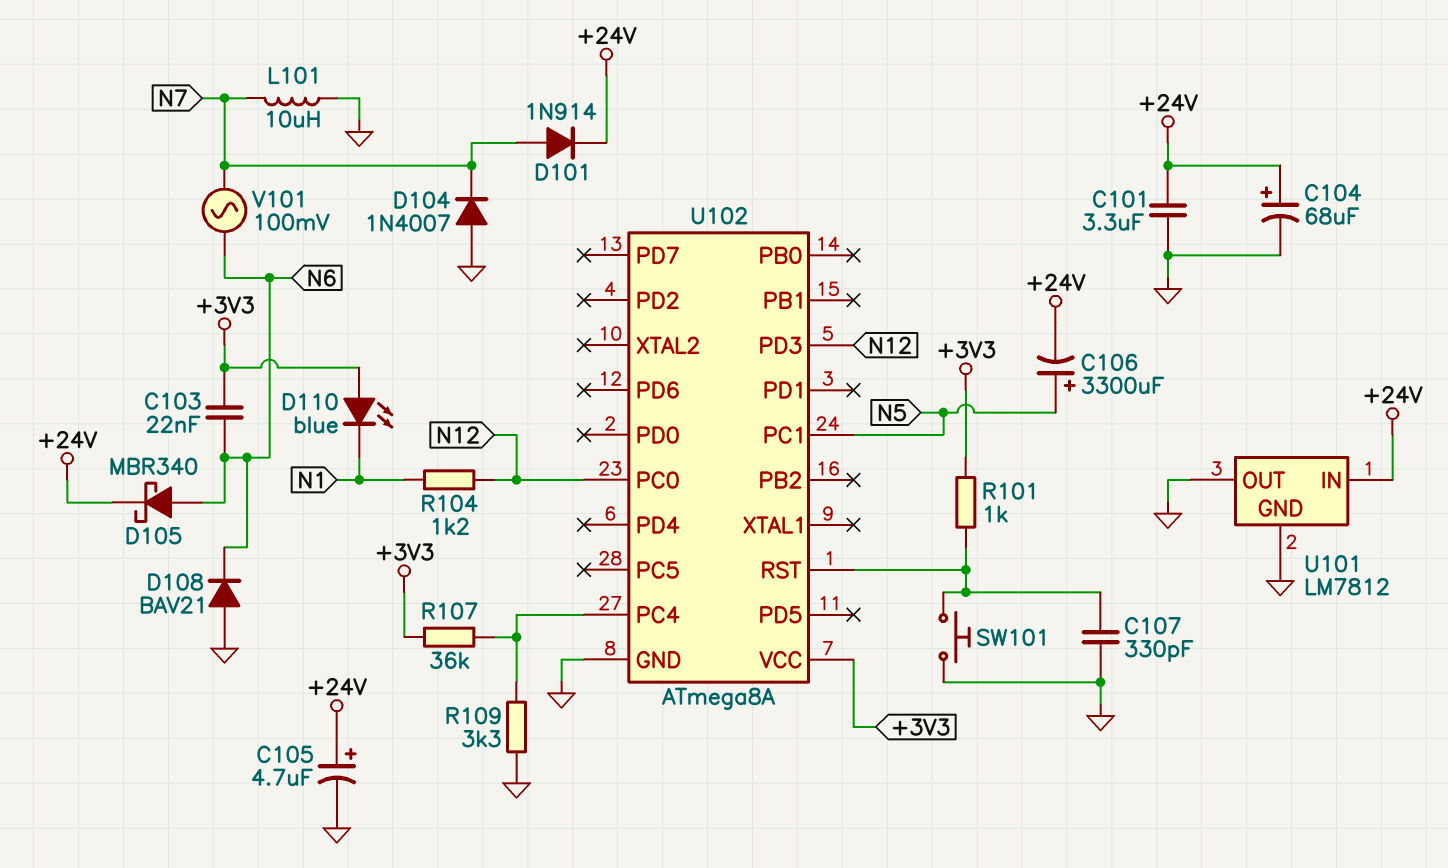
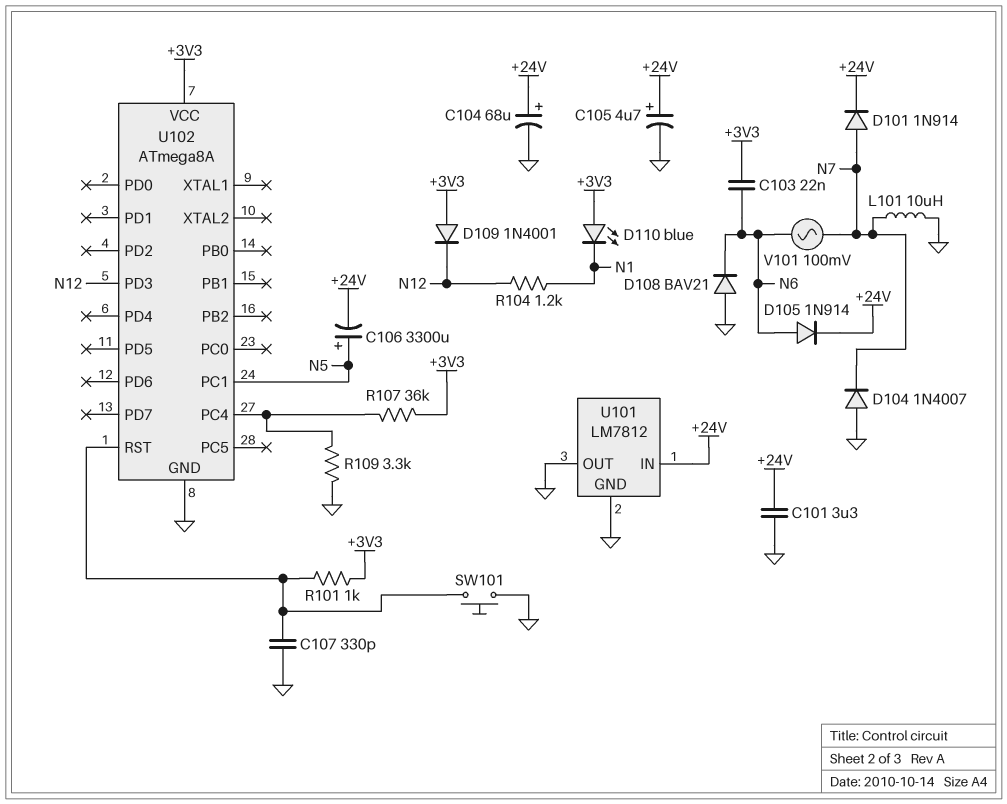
D105: schottky MBR340 (A N6, K +24V) -> diode 1N914 (A N6, K +24V)
D109: none -> diode 1N4001 (A +3V3, K N12)
U102 pin PC0: N12 -> none

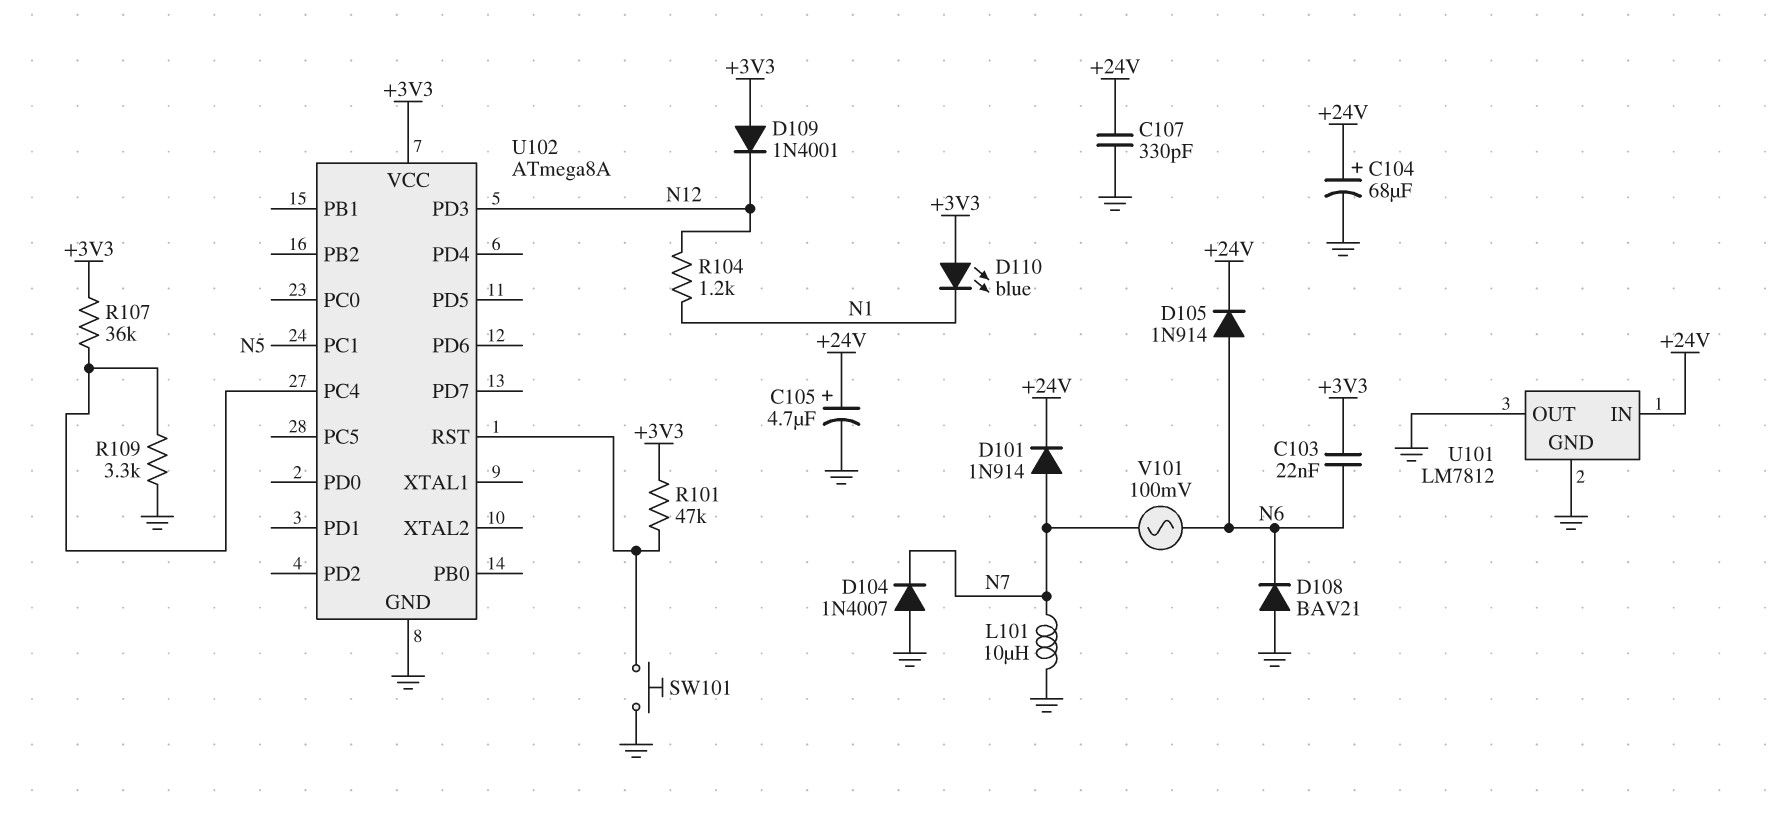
C101: 3.3uF (+24V, GND) -> none
C106: 3300uF (plus N5, minus +24V) -> none
C107: 330pF (GND, U102/RST) -> 330pF (+24V, GND)
R101: 1k (+3V3, U102/RST) -> 47k (+3V3, U102/RST)

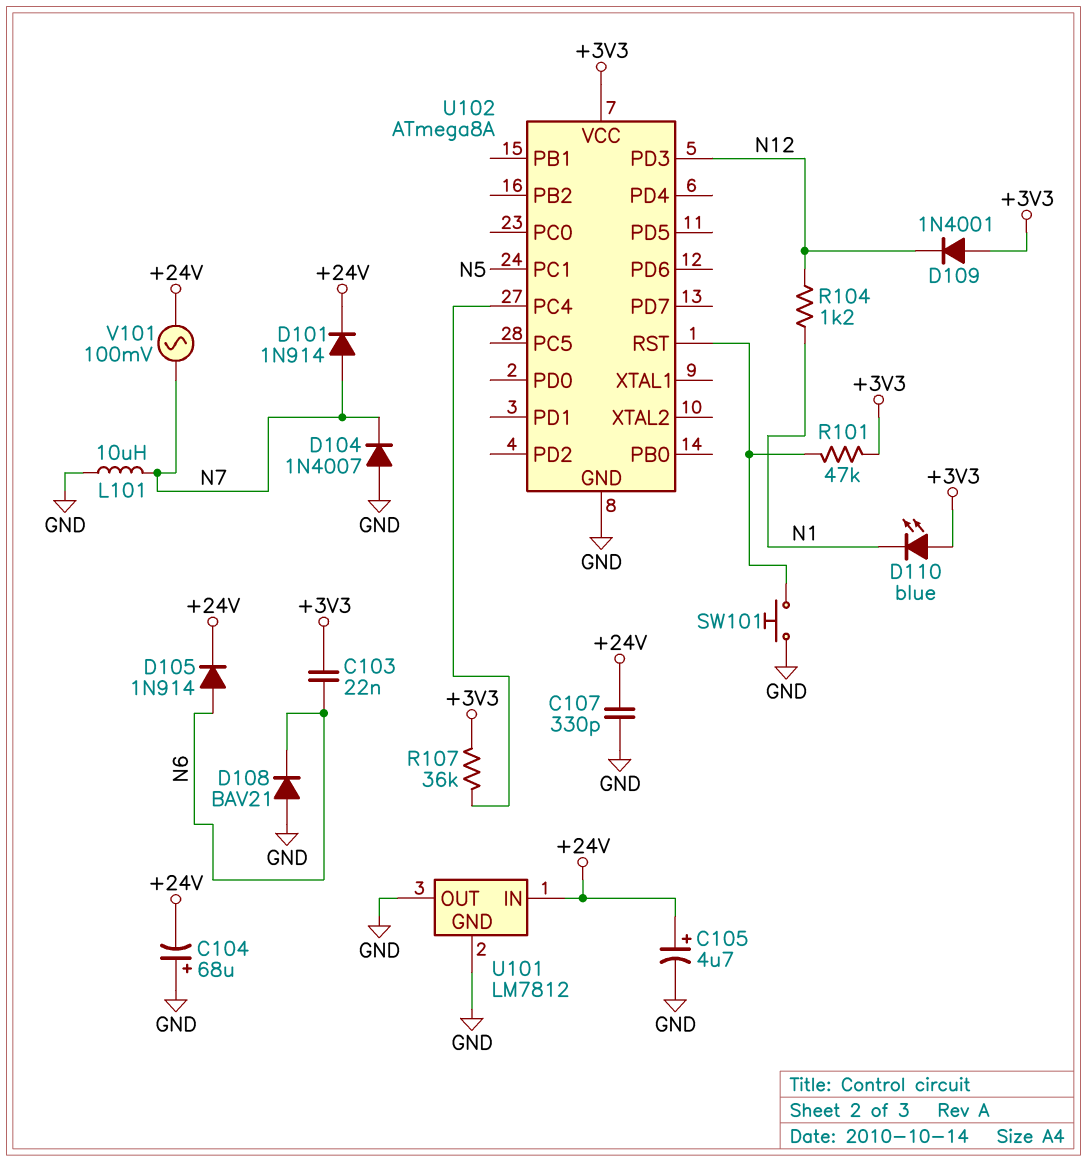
C104: 68uF (plus +24V, minus GND) -> 68uF (plus GND, minus +24V)
R109: 3.3k (GND, U102/PC4) -> none
V101: AC 100mV (N6, N7) -> AC 100mV (+24V, N7)

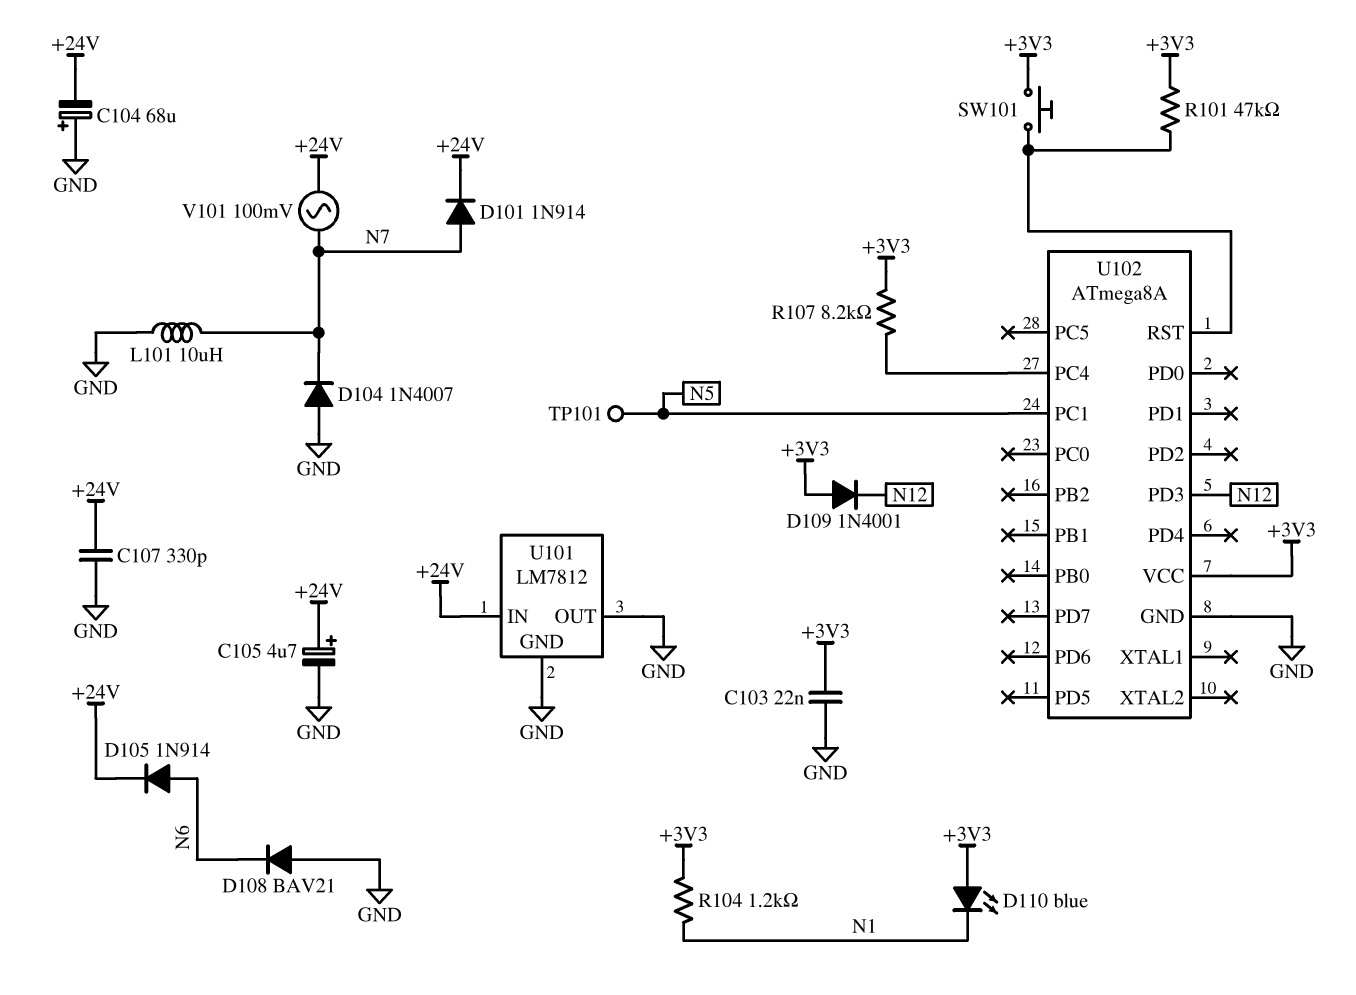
C103: 22nF (+3V3, N6) -> 22nF (+3V3, GND)
R104: 1.2k (N1, N12) -> 1.2k (+3V3, N1)
R107: 36k (+3V3, U102/PC4) -> 8.2k (+3V3, U102/PC4)
SW101: button (GND, U102/RST) -> button (+3V3, U102/RST)
TP101: none -> test point (N5)

